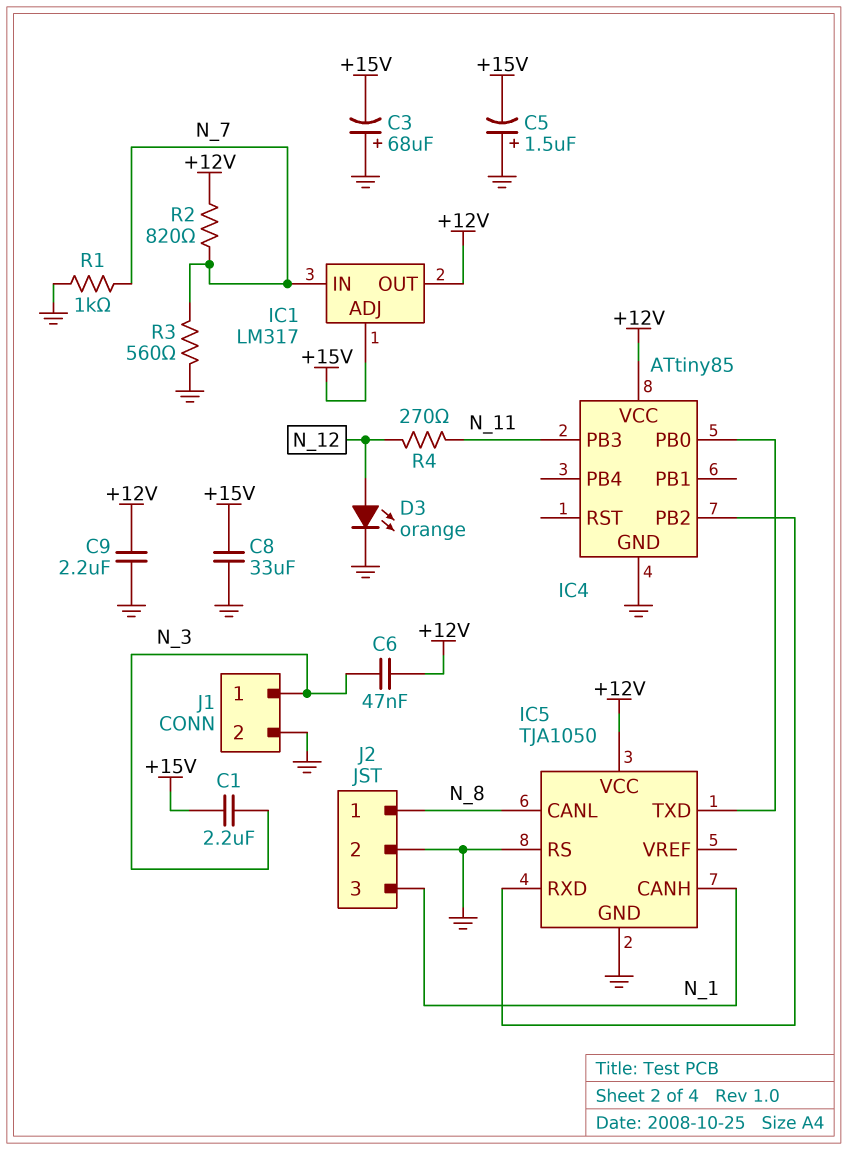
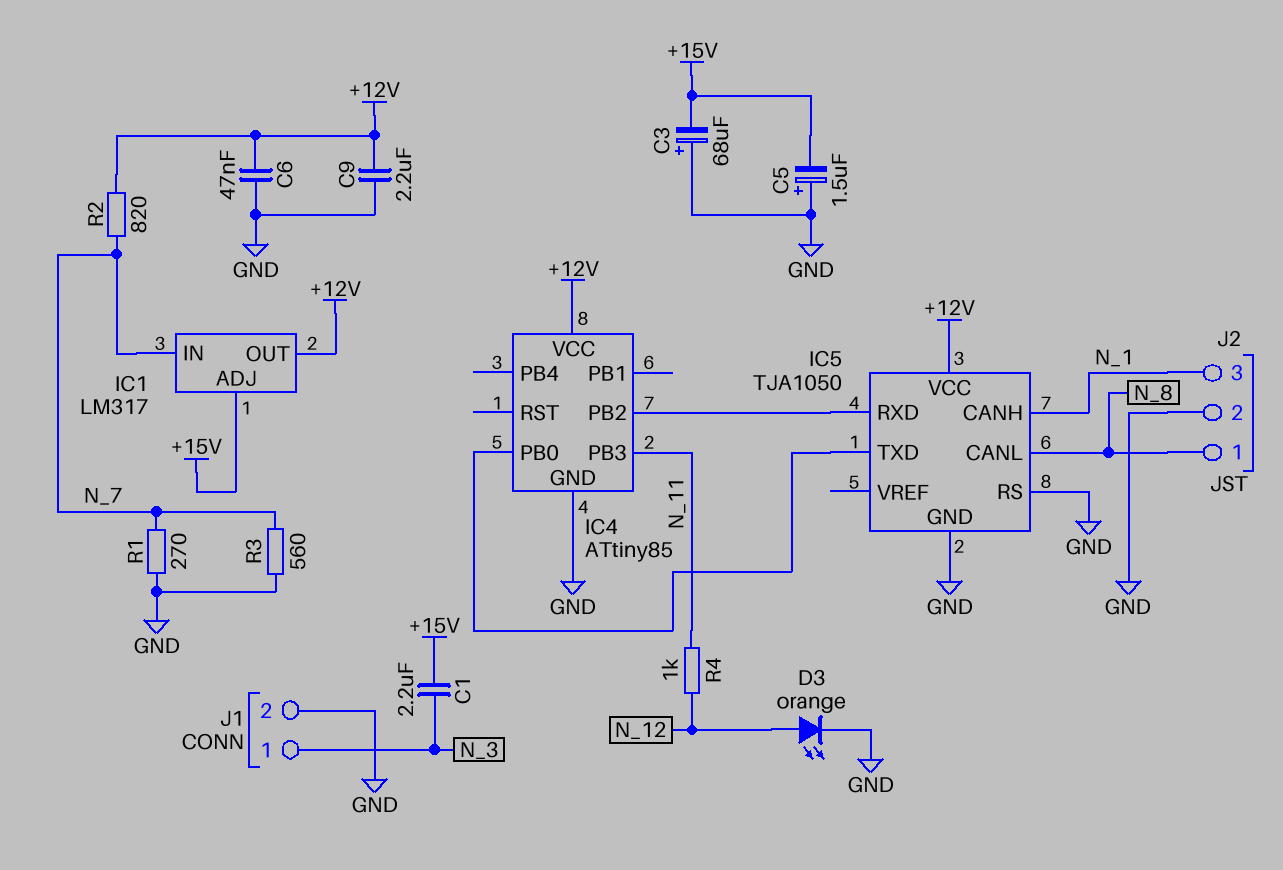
C6: 47nF (+12V, N_3) -> 47nF (+12V, GND)
C8: 33uF (+15V, GND) -> none
R1: 1k (GND, N_7) -> 270 (GND, N_7)
R4: 270 (N_11, N_12) -> 1k (N_11, N_12)

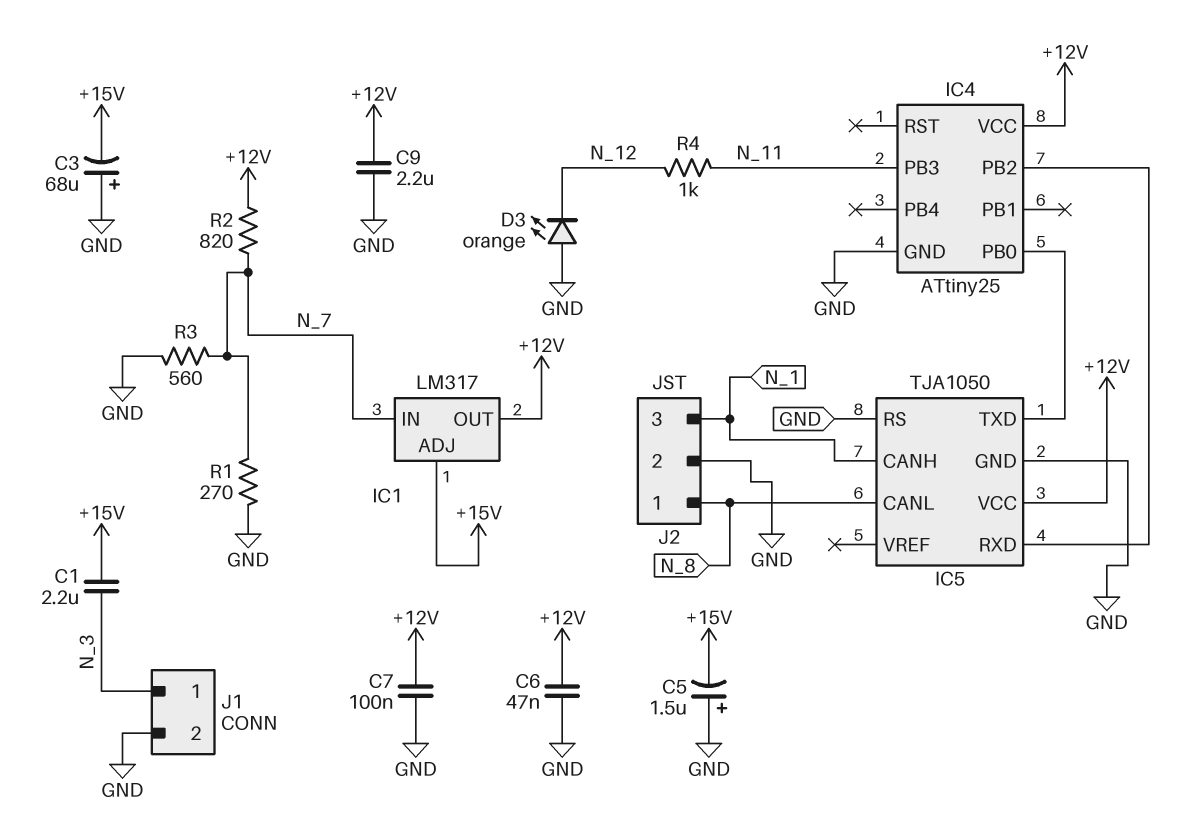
C7: none -> 100nF (+12V, GND)
D3: LED orange (A N_12, K GND) -> LED orange (A GND, K N_12)
IC4: ATtiny85 -> ATtiny25

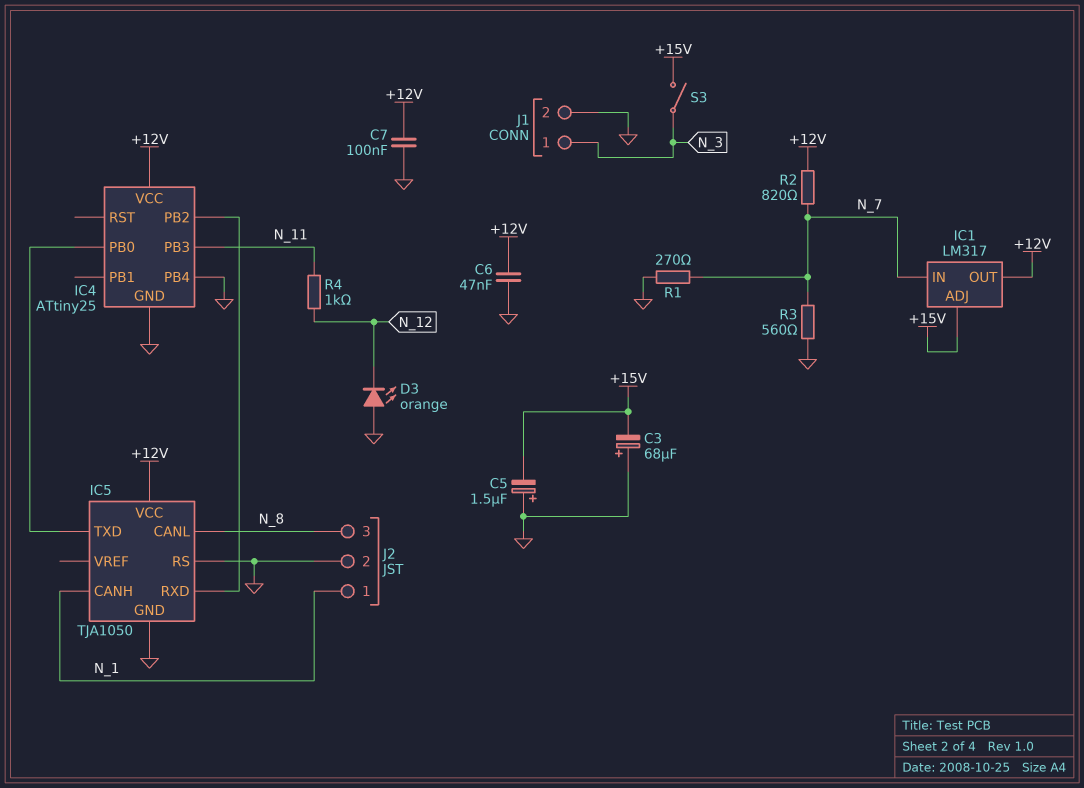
C1: 2.2uF (+15V, N_3) -> none
C9: 2.2uF (+12V, GND) -> none
IC4 pin PB4: none -> GND
J2 pin 1: N_8 -> N_1
J2 pin 3: N_1 -> N_8
S3: none -> switch (+15V, N_3)

